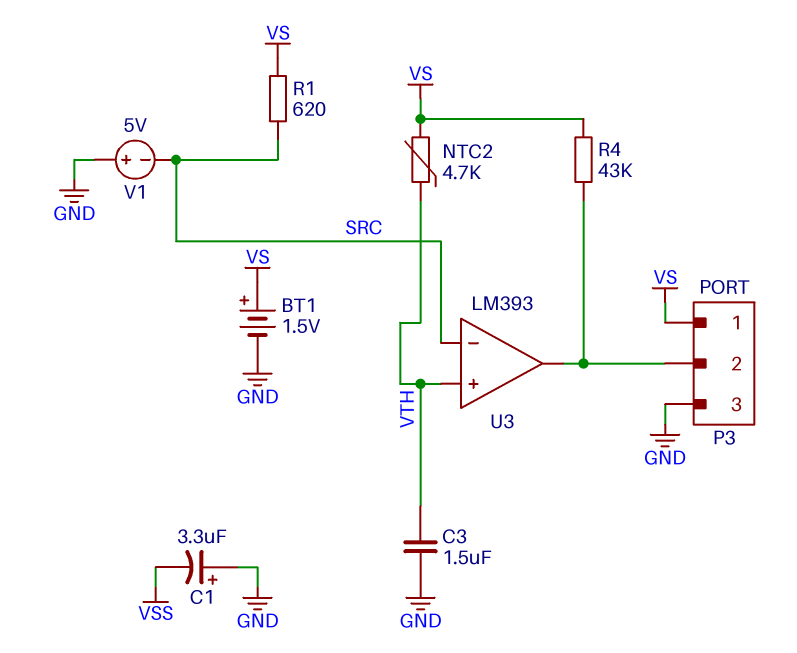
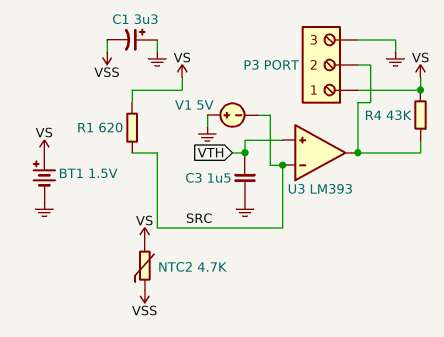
NTC2: 4.7k (VS, VTH) -> 4.7k (VS, VSS)

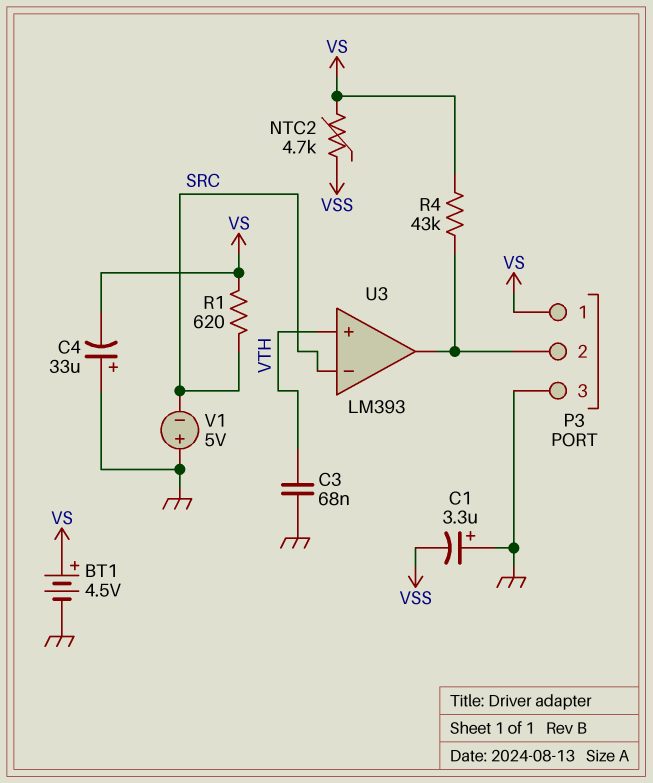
BT1: 1.5V (plus VS, minus GND) -> 4.5V (plus VS, minus GND)
C3: 1.5uF (GND, VTH) -> 68nF (GND, VTH)
C4: none -> 33uF (plus GND, minus VS)

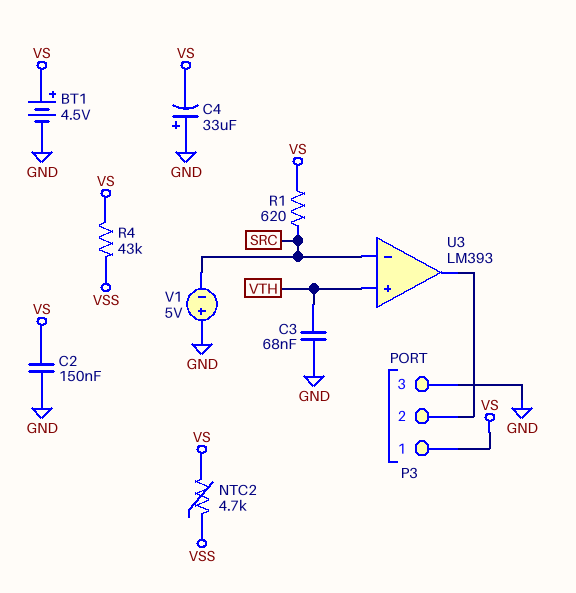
C1: 3.3uF (plus GND, minus VSS) -> none
C2: none -> 150nF (GND, VS)
R4: 43k (P3/2, VS) -> 43k (VS, VSS)

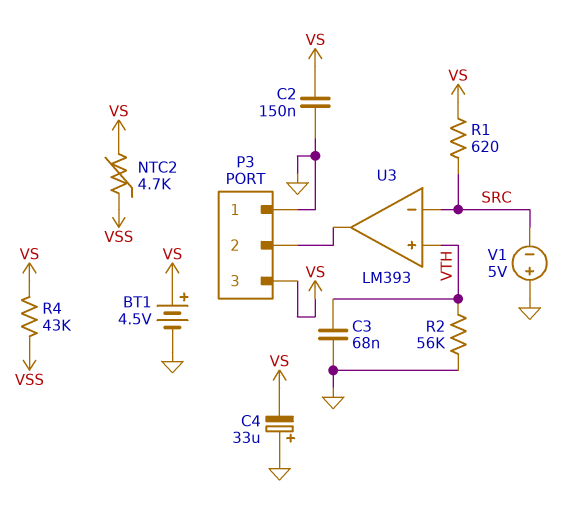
P3 pin 1: VS -> GND
P3 pin 3: GND -> VS
R2: none -> 56k (GND, VTH)

